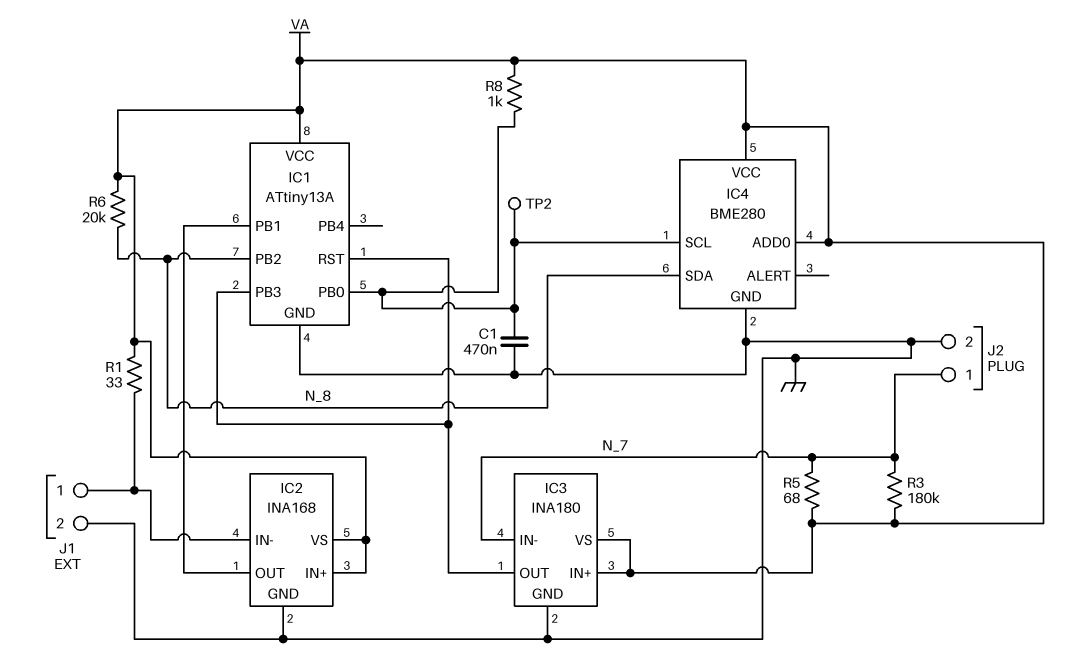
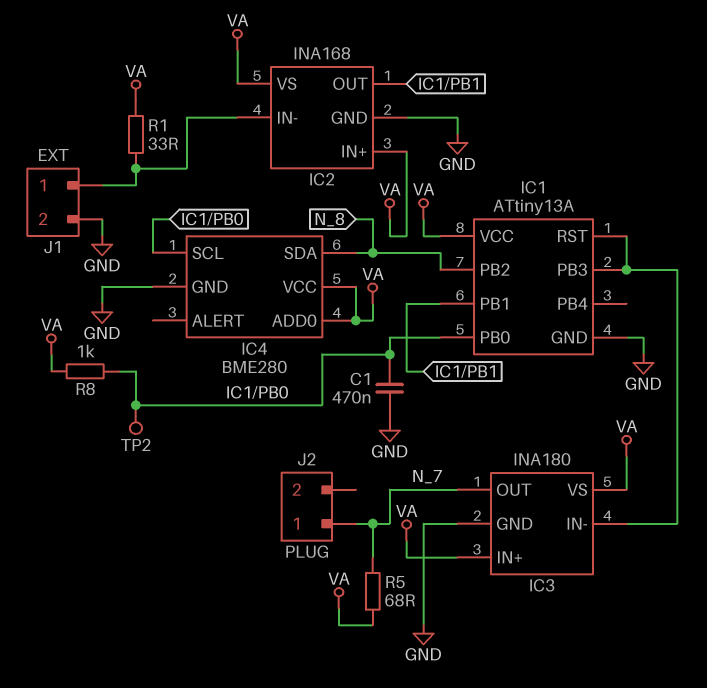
IC3 pin IN-: N_7 -> IC1/PB3
IC3 pin OUT: IC1/PB3 -> N_7
J2 pin 2: GND -> none
R3: 180k (N_7, VA) -> none
R6: 20k (N_8, VA) -> none

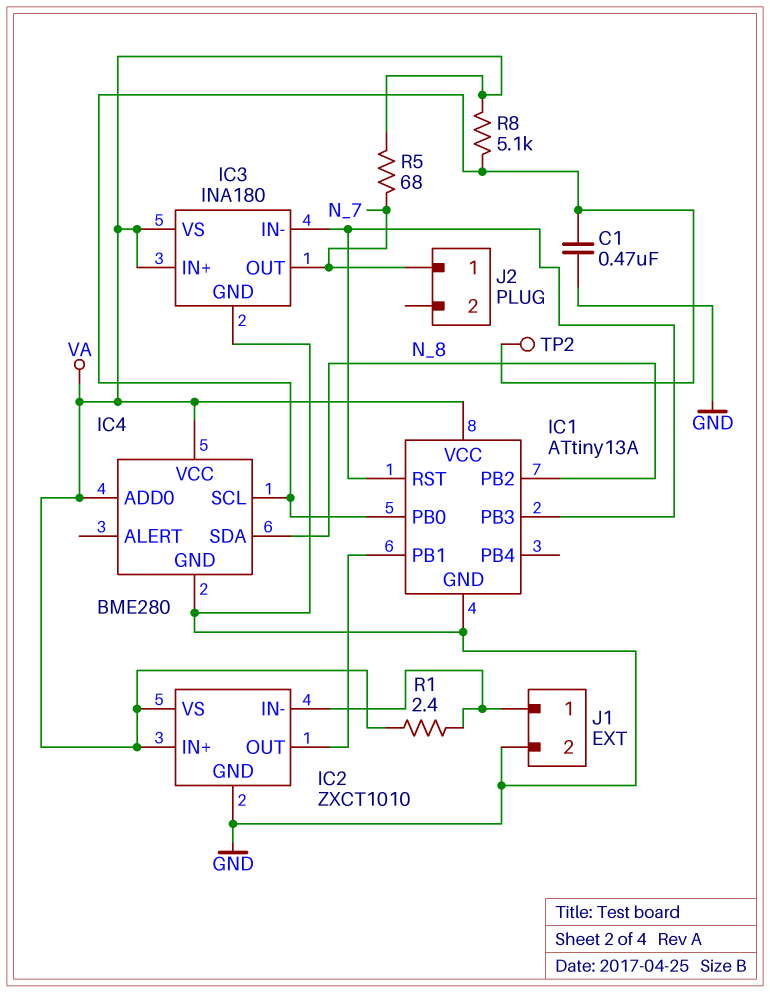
IC2: INA168 -> ZXCT1010
R1: 33 (IC2/IN-, VA) -> 2.4 (IC2/IN-, VA)
R8: 1k (IC1/PB0, VA) -> 5.1k (IC1/PB0, VA)

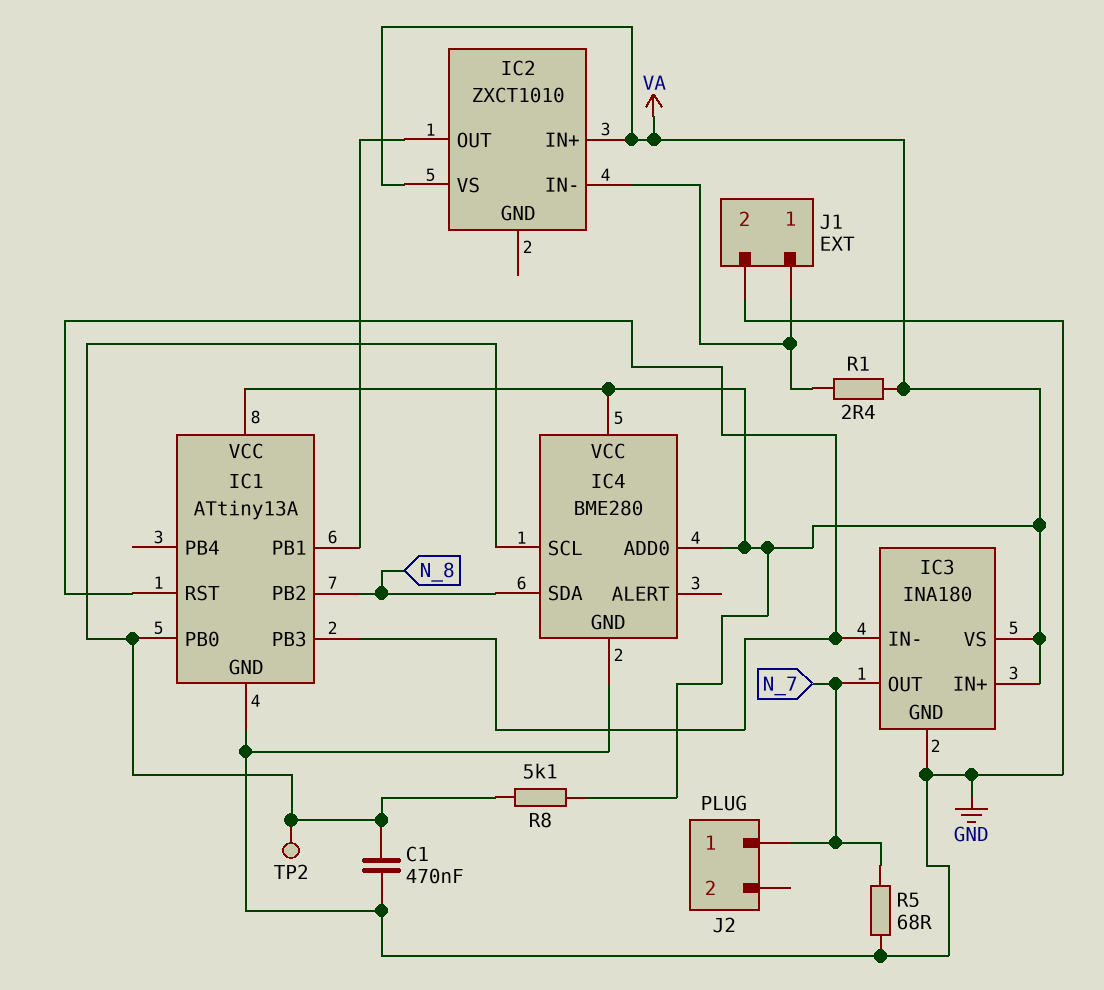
IC2 pin GND: GND -> none
R5: 68 (N_7, VA) -> 68 (GND, N_7)

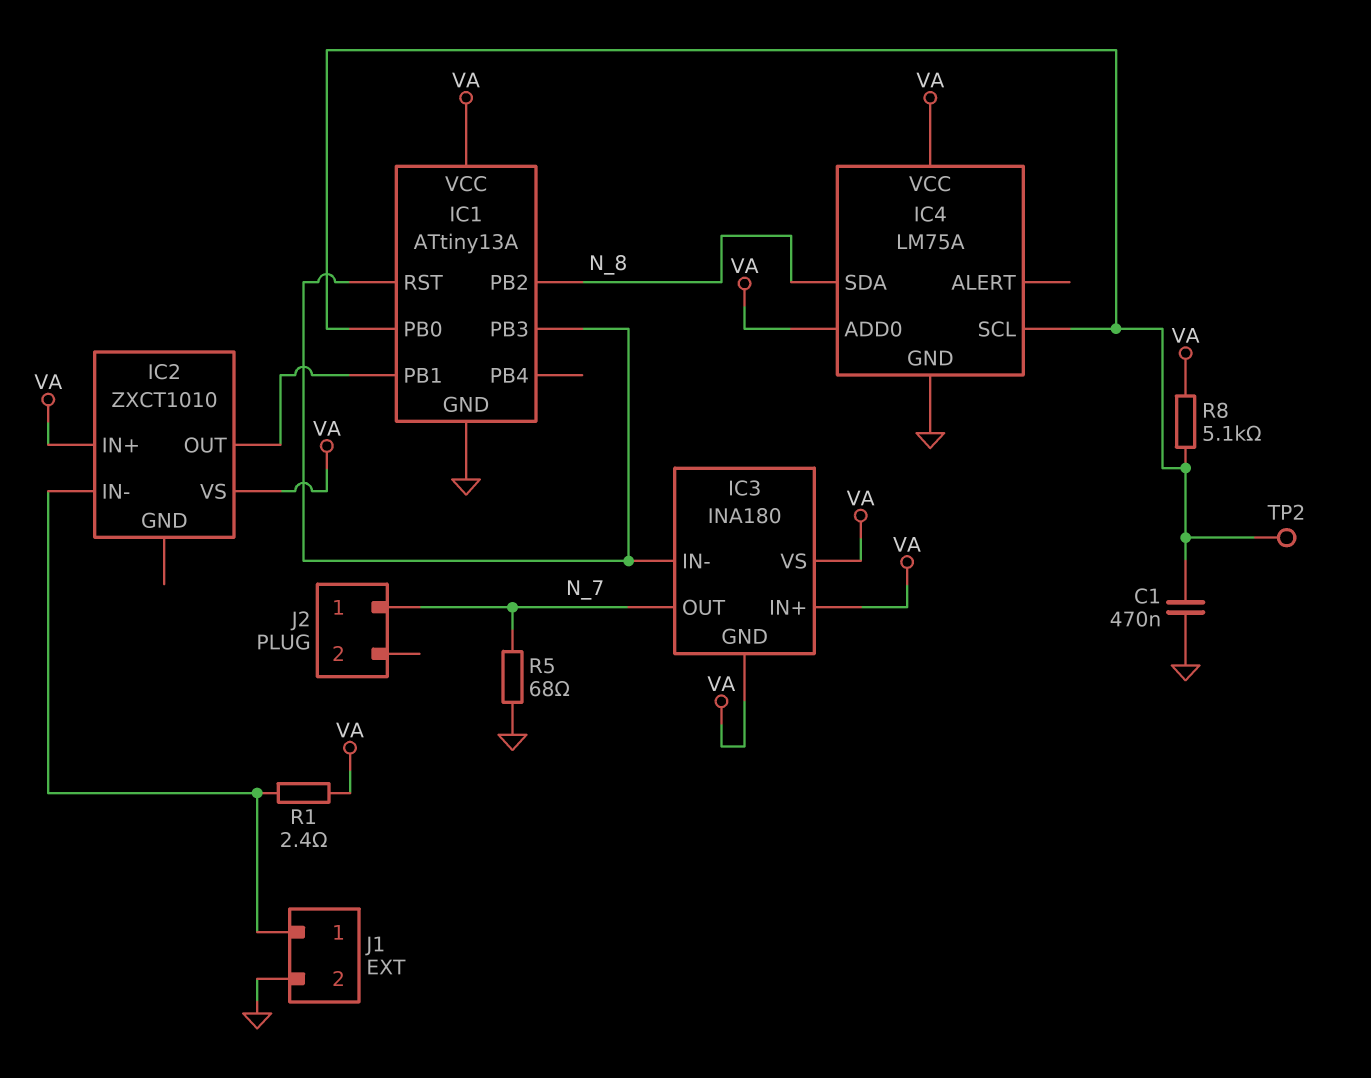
IC3 pin GND: GND -> VA
IC4: BME280 -> LM75A

